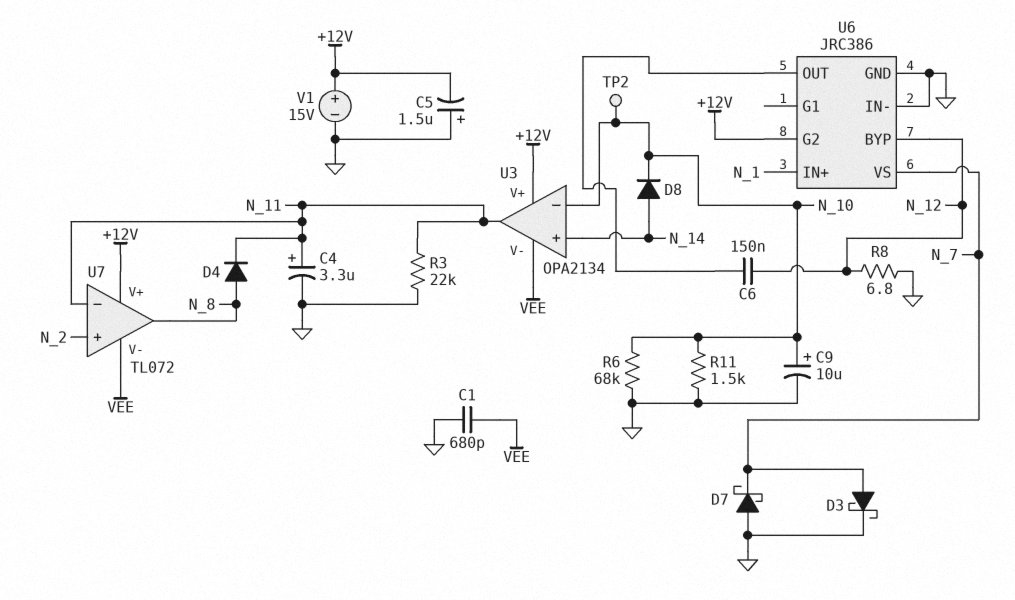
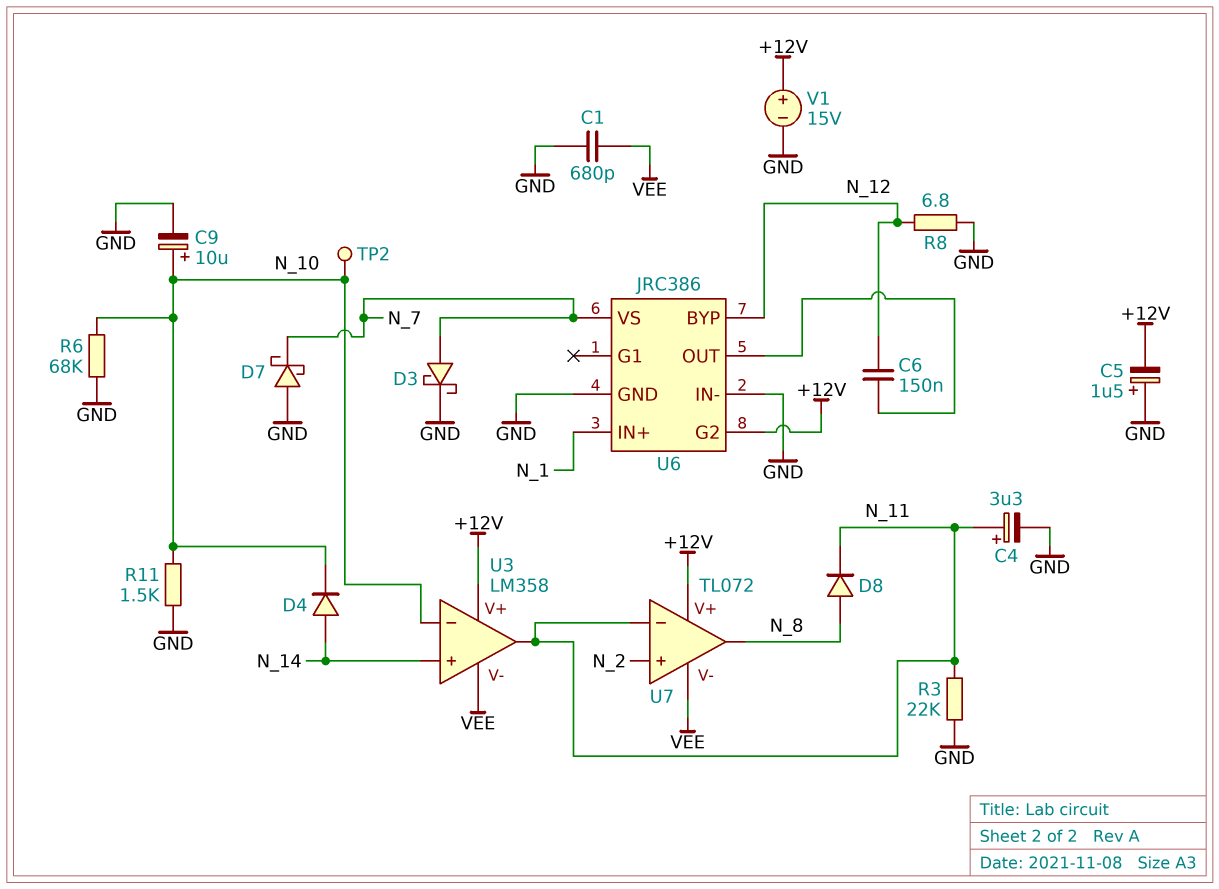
D4: diode (A N_8, K N_11) -> diode (A N_14, K N_10)
D8: diode (A N_14, K N_10) -> diode (A N_8, K N_11)
U3: OPA2134 -> LM358

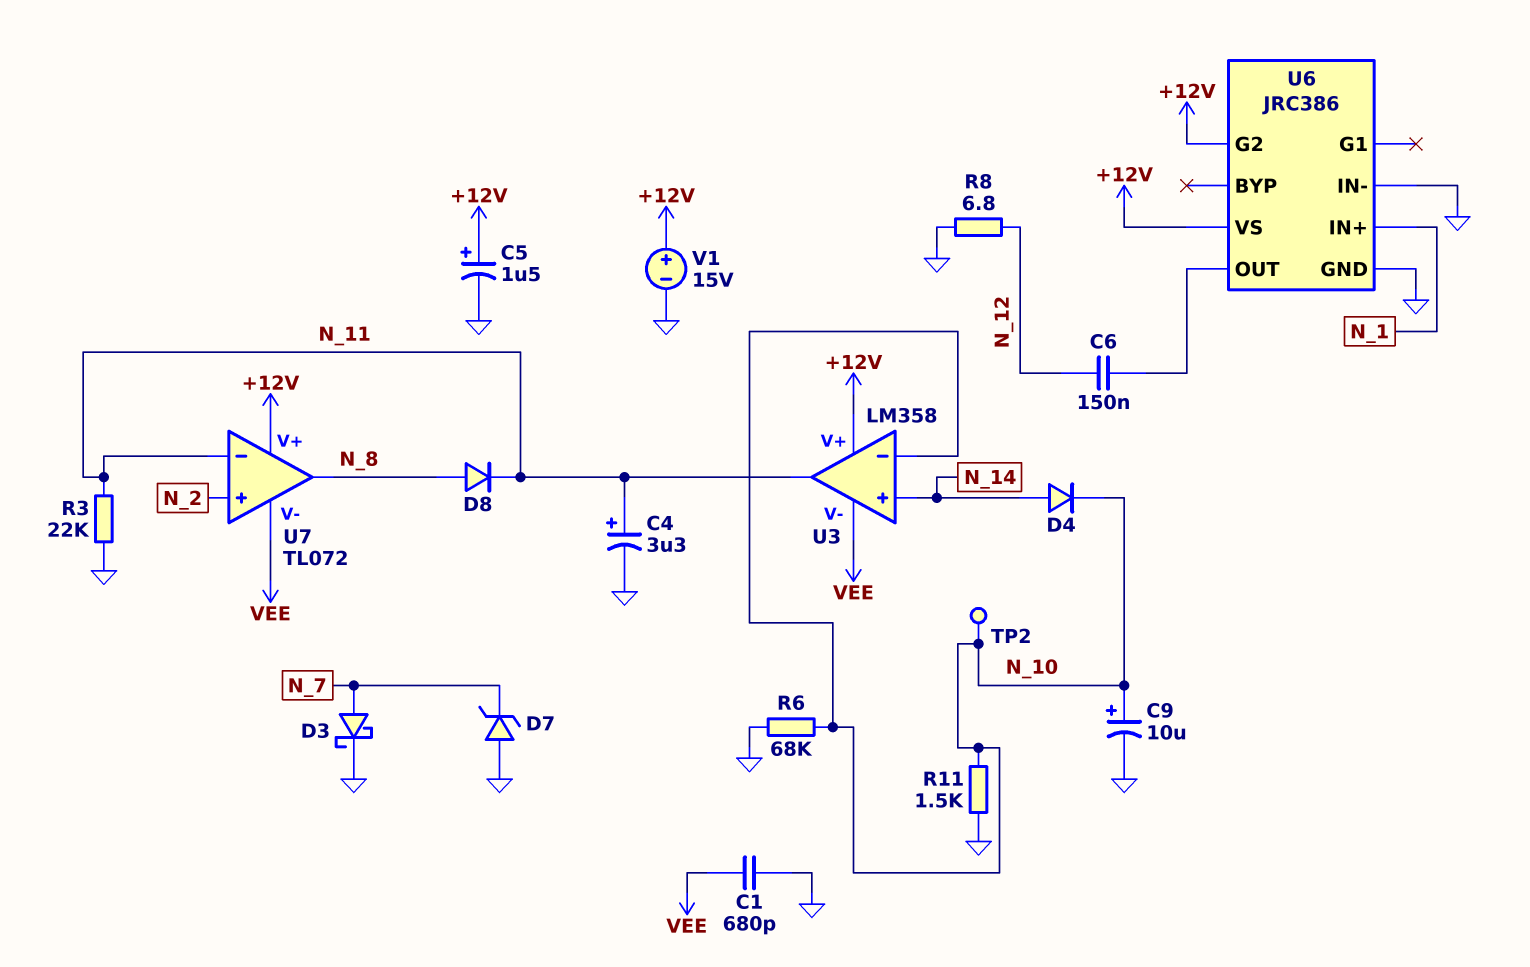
C5: 1.5uF (plus GND, minus +12V) -> 1.5uF (plus +12V, minus GND)
D7: schottky (A GND, K N_7) -> zener (A GND, K N_7)
U6 pin BYP: N_12 -> none
U6 pin VS: N_7 -> +12V

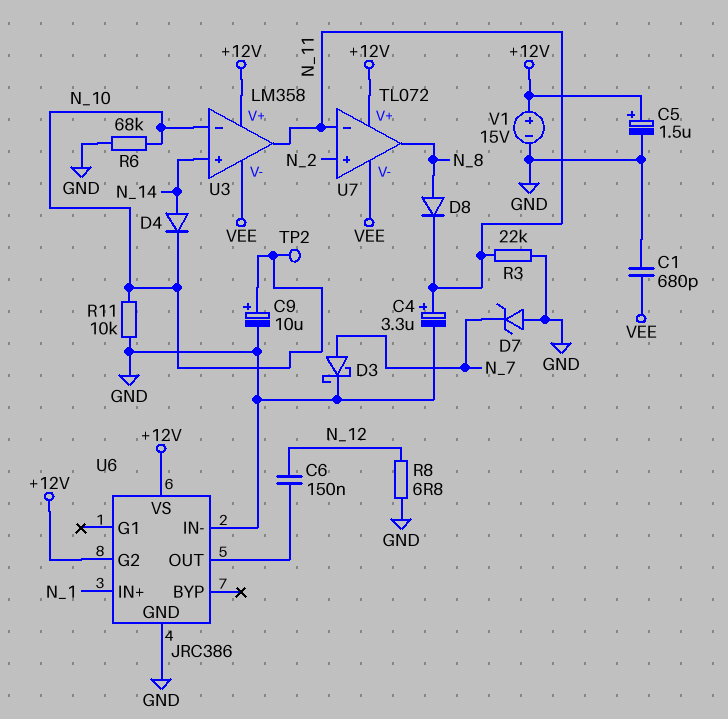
R11: 1.5k (GND, N_10) -> 10k (GND, N_10)

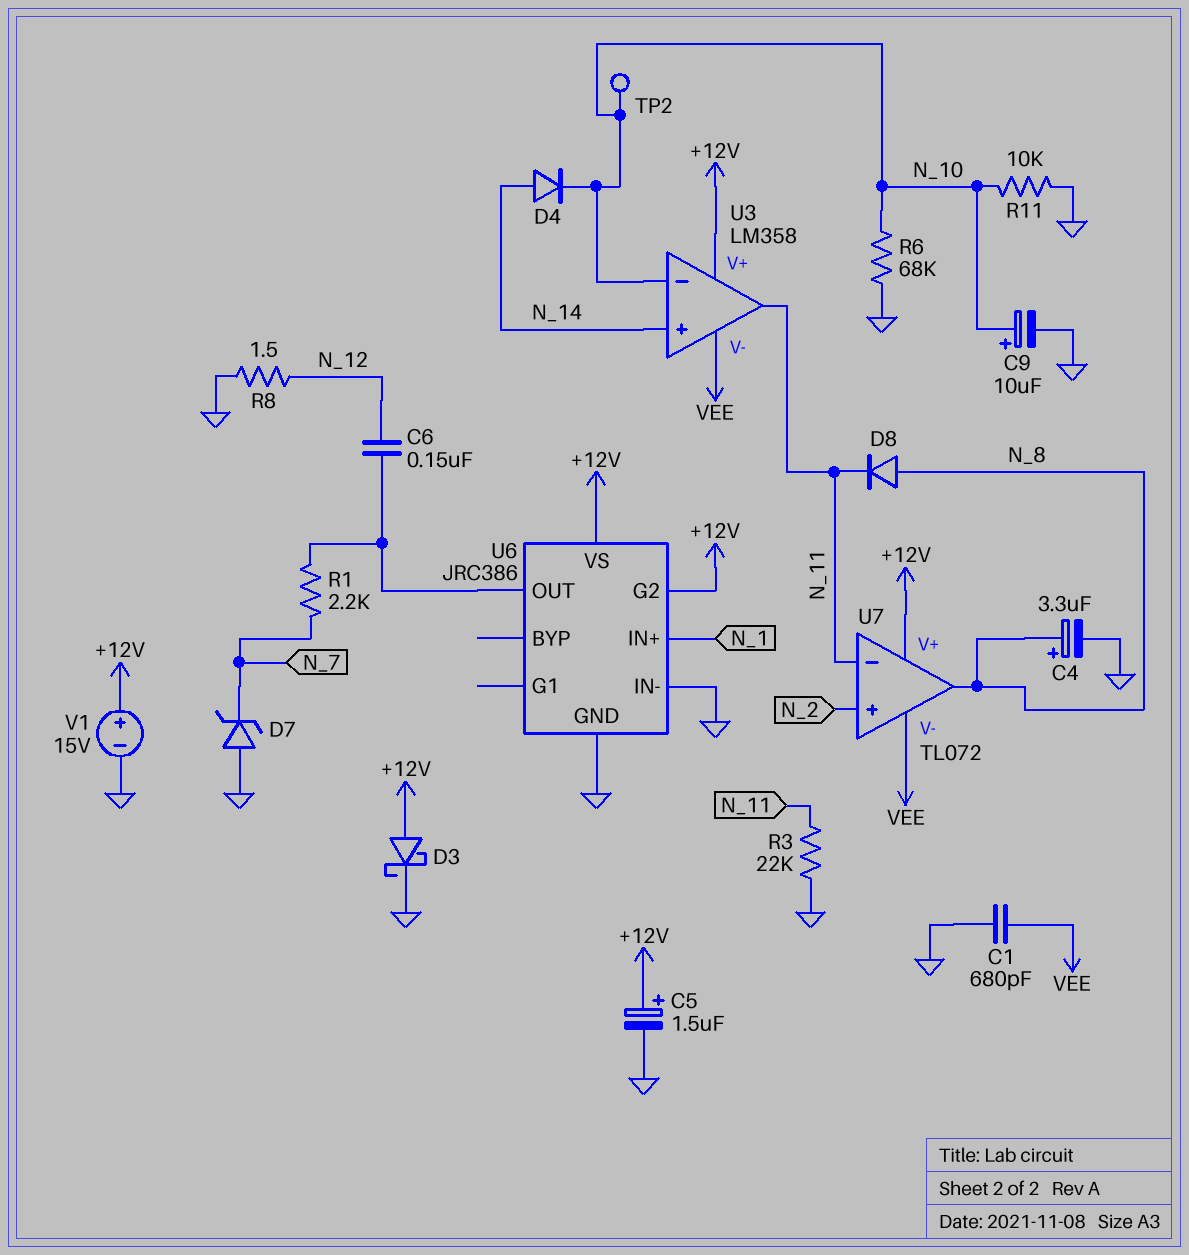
C4: 3.3uF (plus N_11, minus GND) -> 3.3uF (plus N_8, minus GND)
D3: schottky (A N_7, K GND) -> schottky (A +12V, K GND)
R1: none -> 2.2k (N_7, U6/OUT)
R8: 6.8 (GND, N_12) -> 1.5 (GND, N_12)

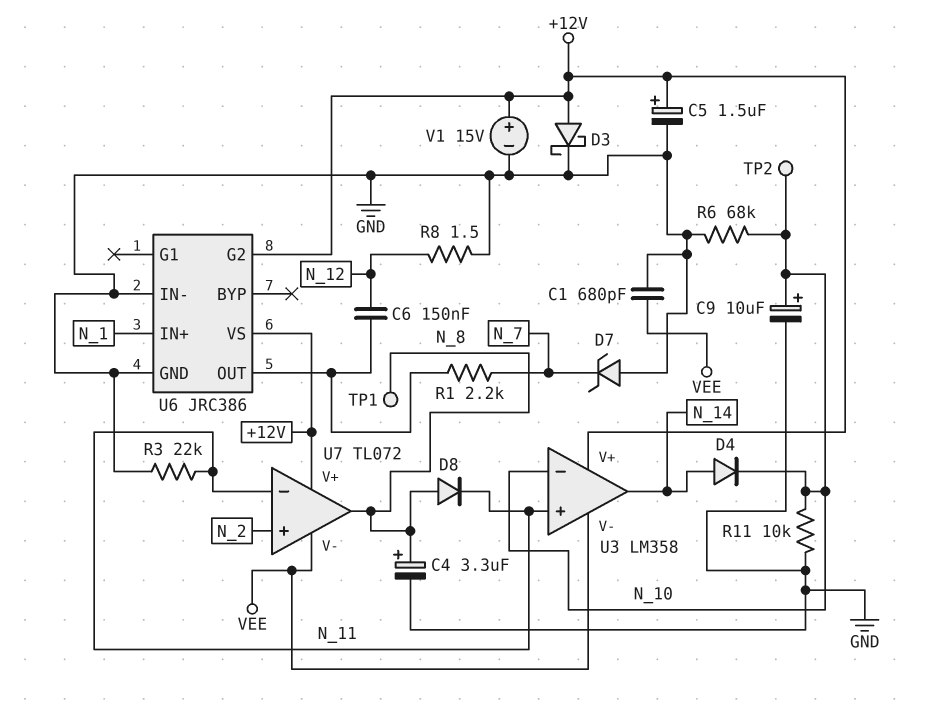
TP1: none -> test point (N_8)
U3 pin in+: N_14 -> N_11
U3 pin out: N_11 -> N_14

